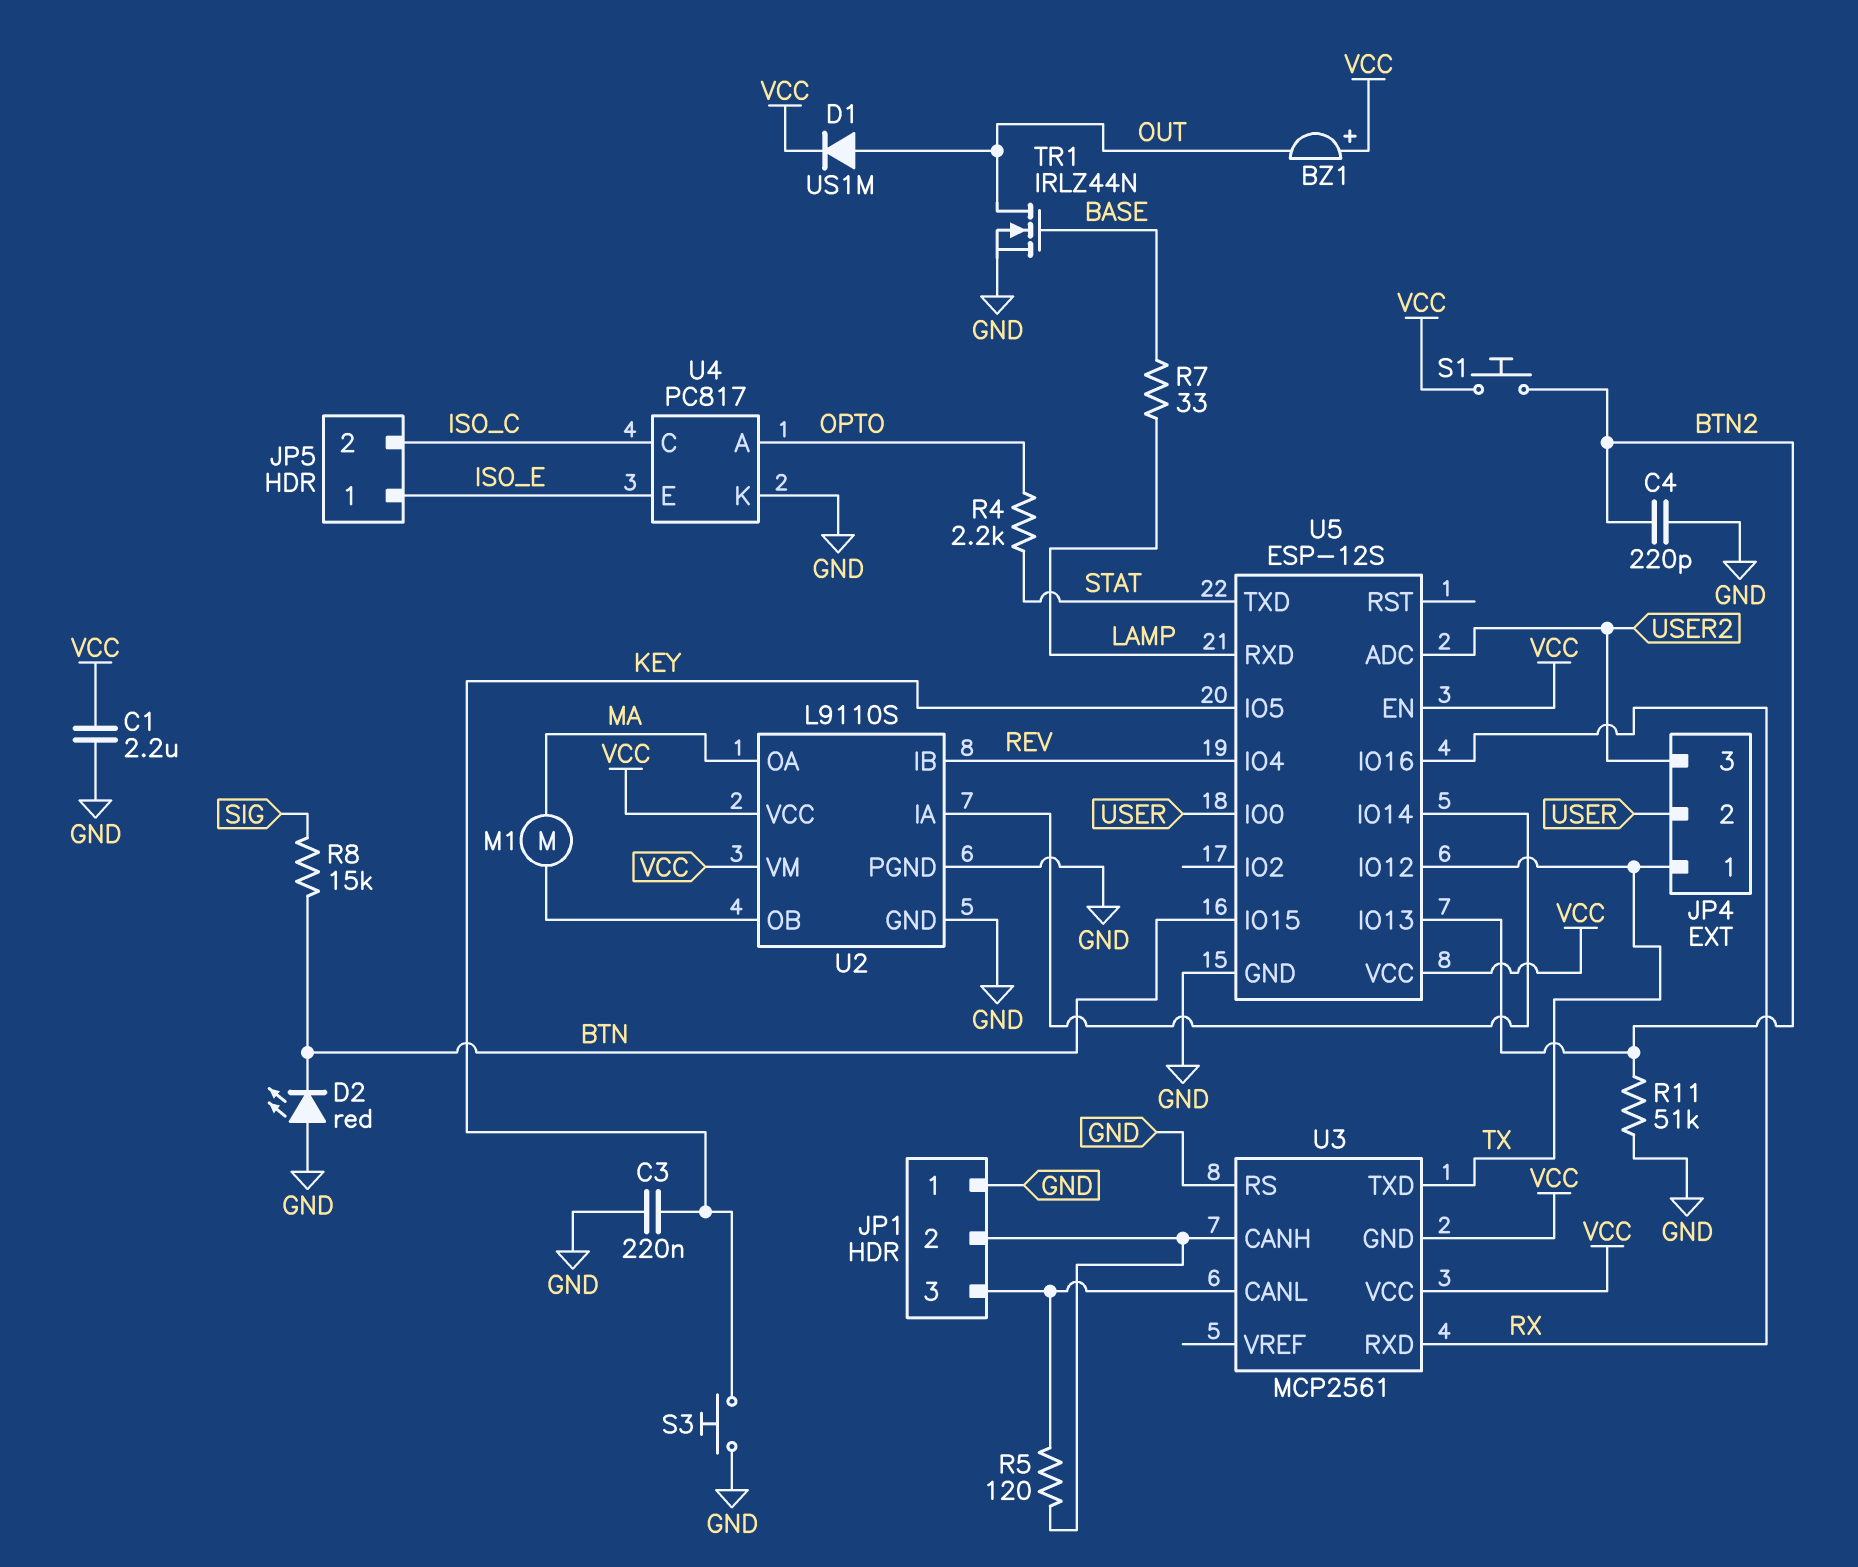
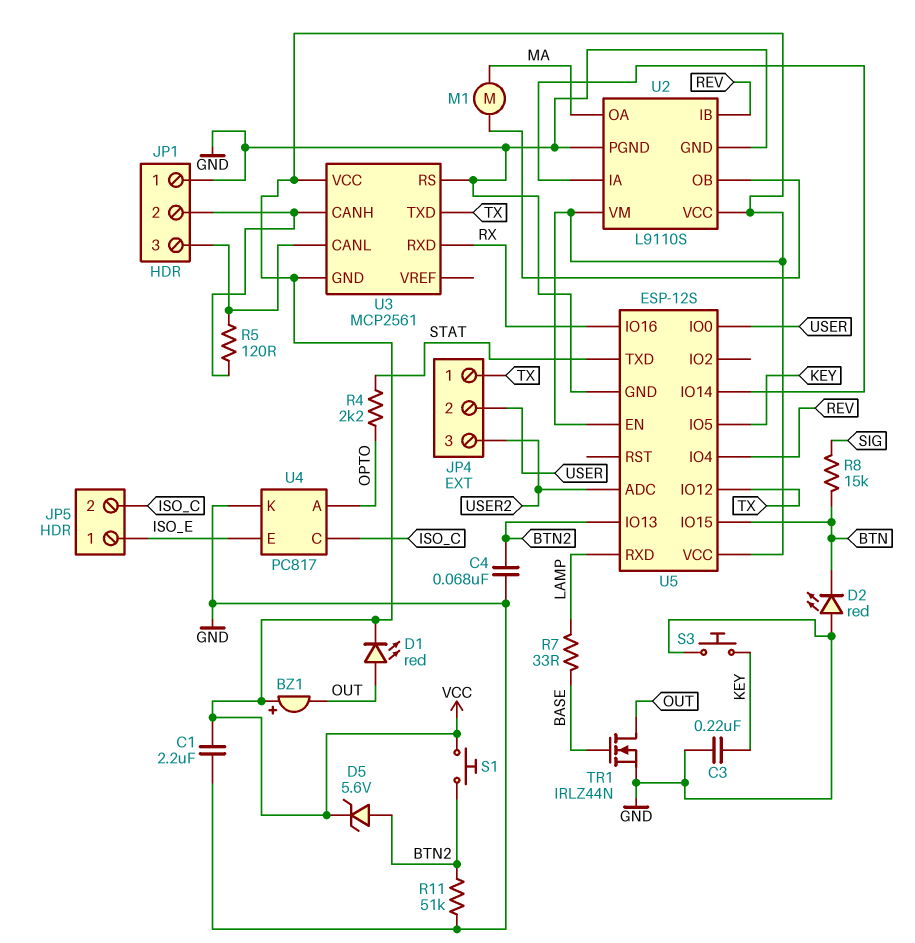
C4: 220pF (BTN2, GND) -> 68nF (BTN2, GND)
D1: diode US1M (A OUT, K VCC) -> LED red (A OUT, K VCC)
D5: none -> zener 5.6V (A BTN2, K VCC)

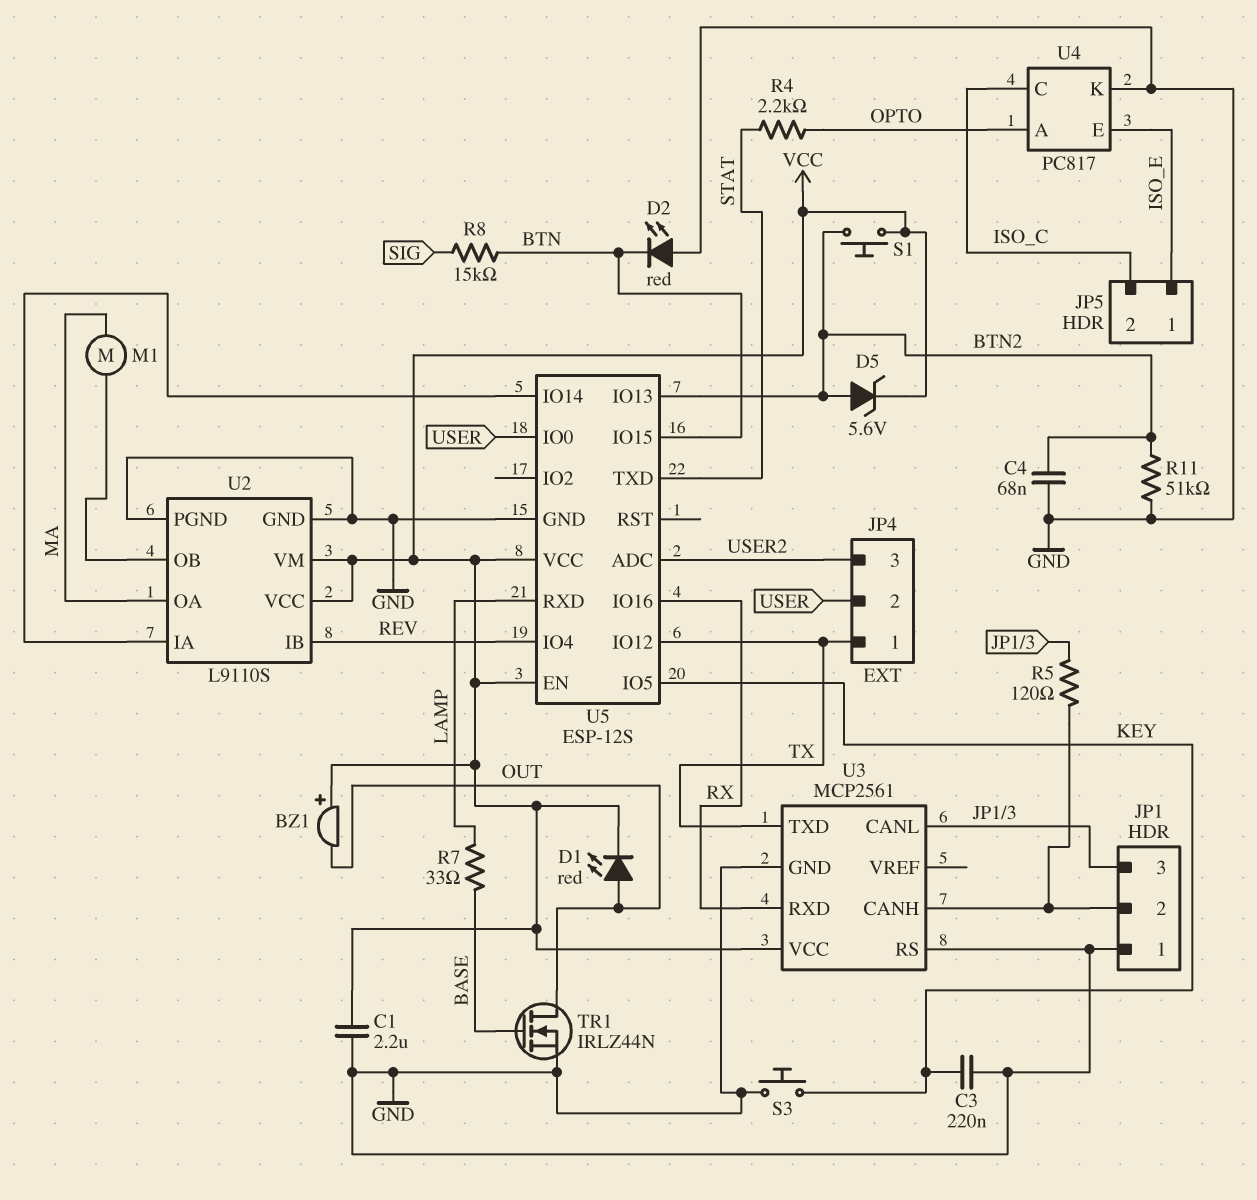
U3 pin GND: VCC -> GND

